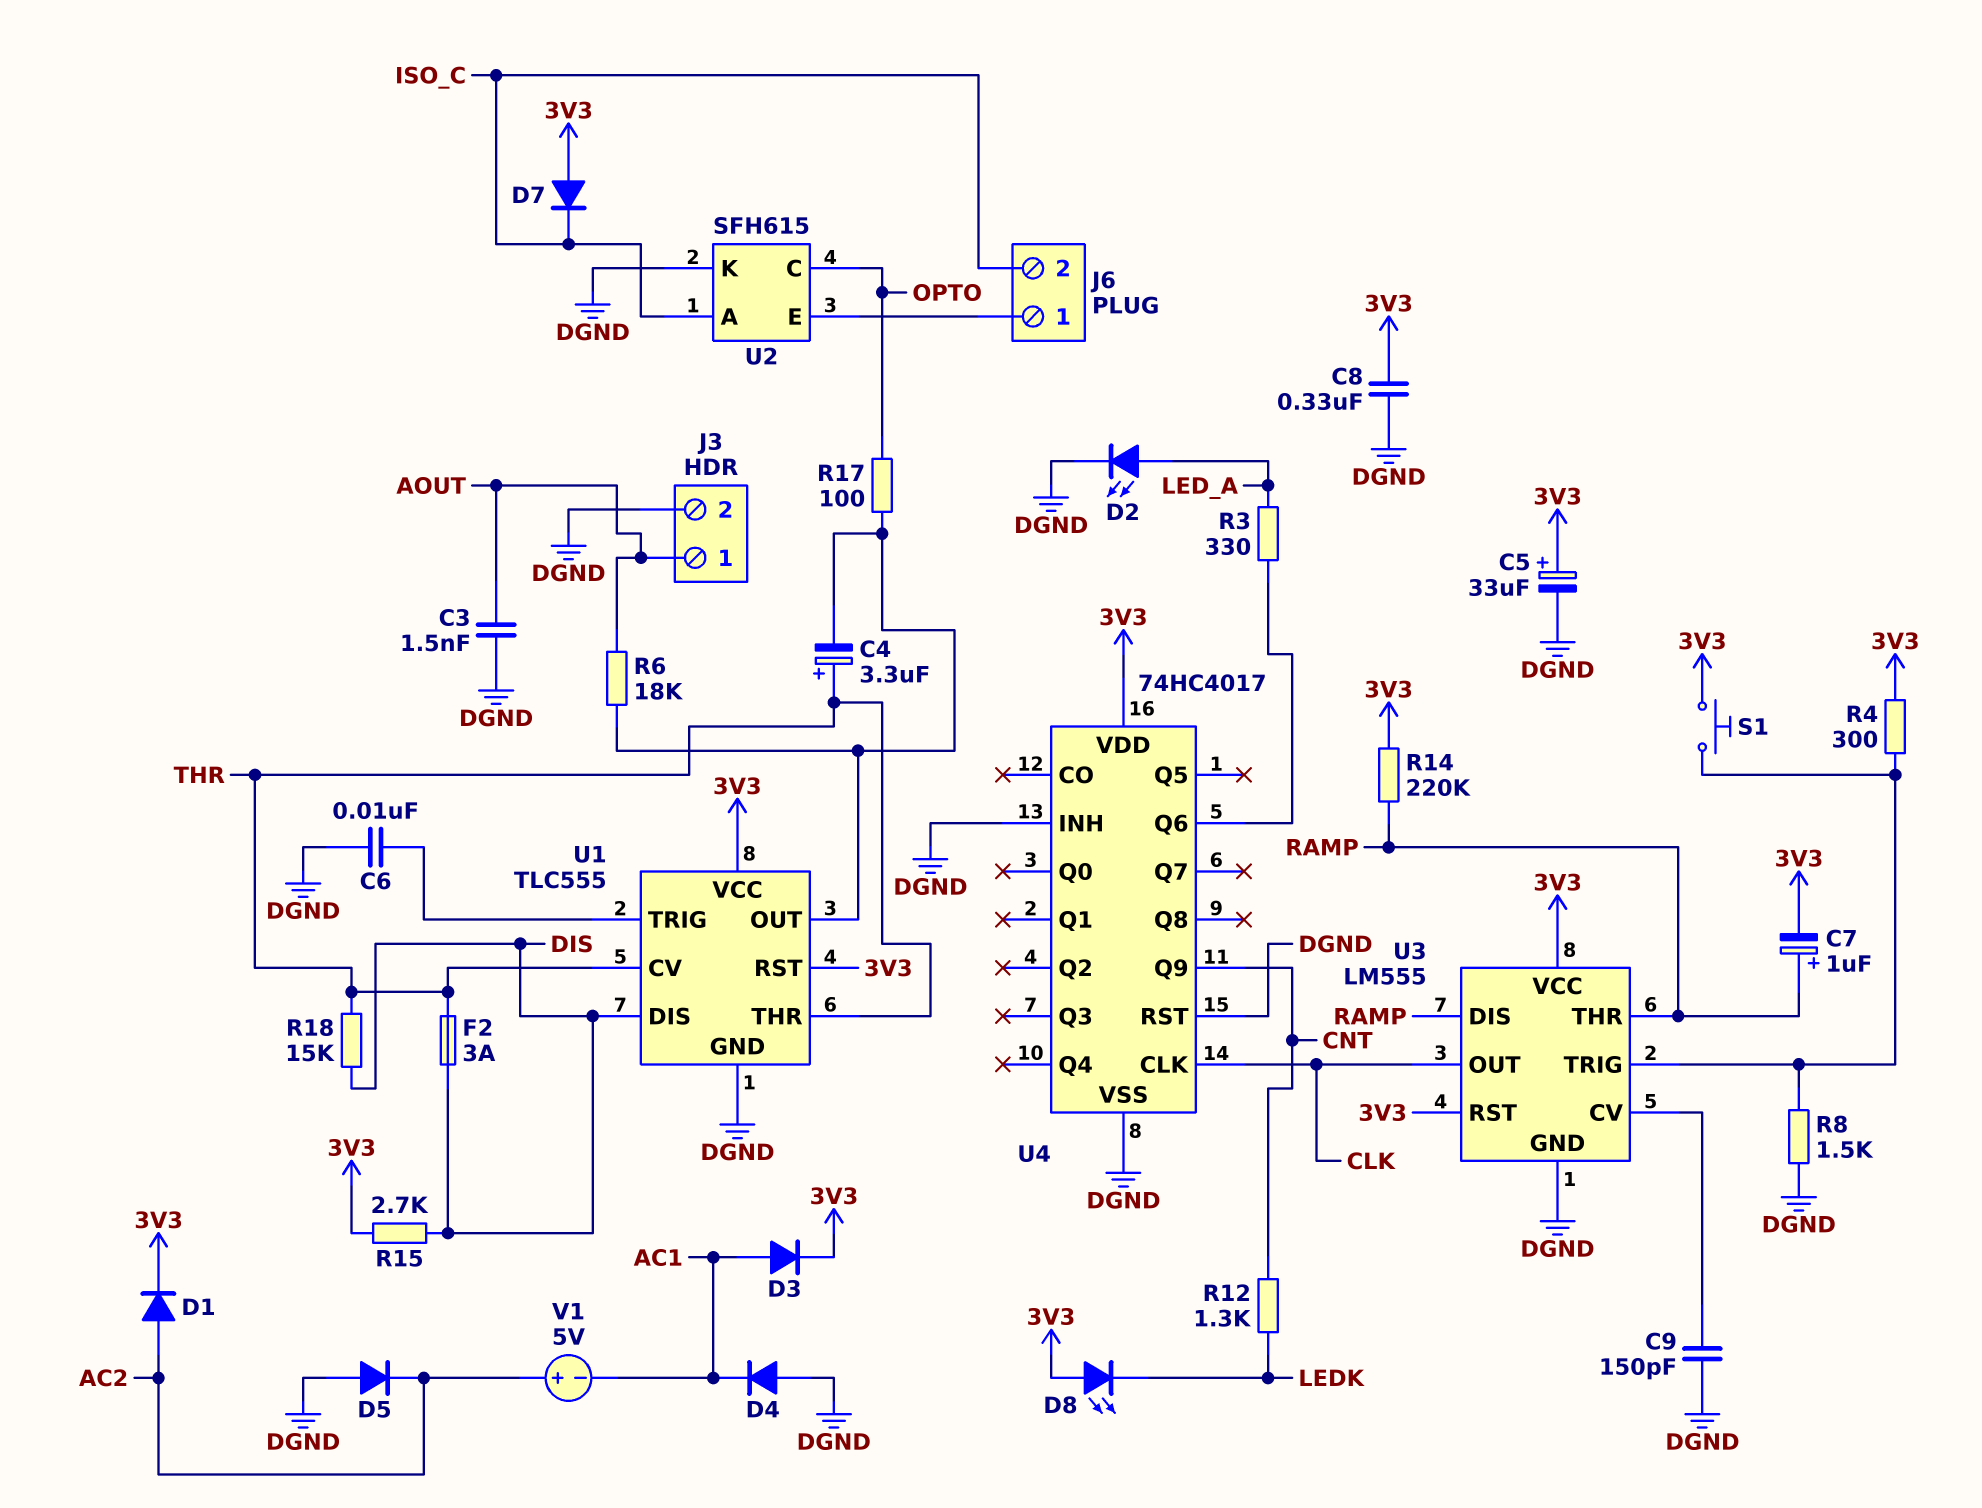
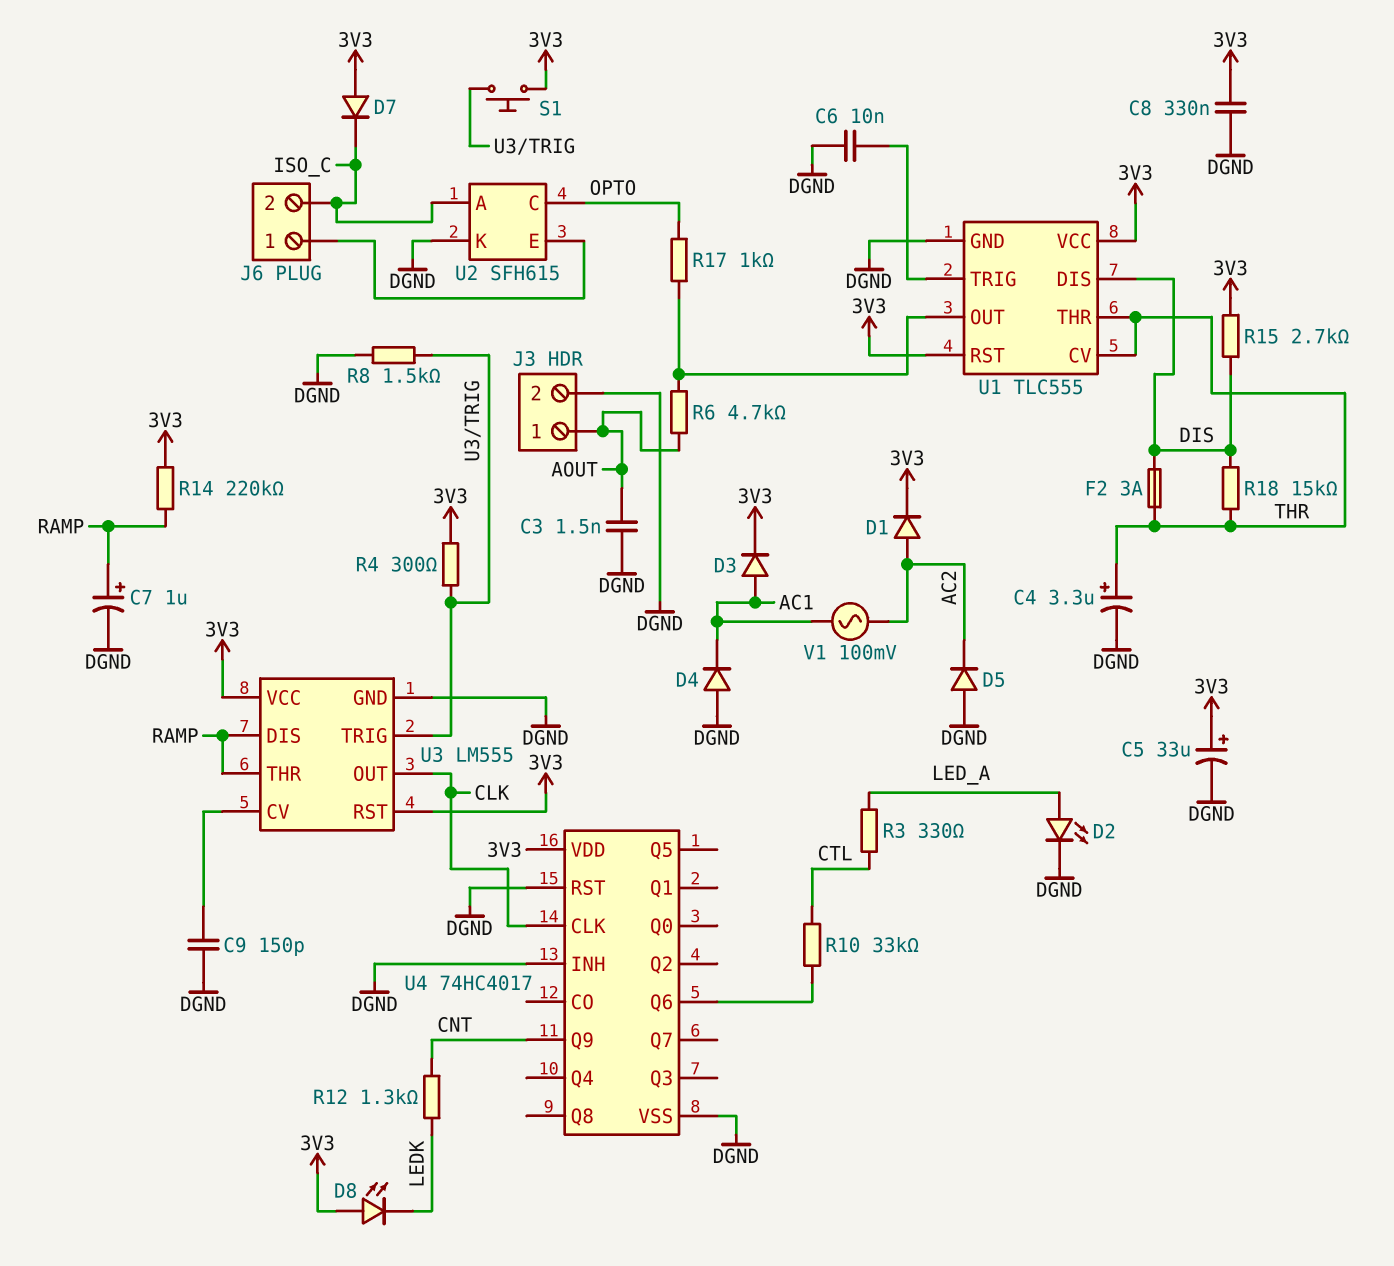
C4: 3.3uF (plus THR, minus U1/OUT) -> 3.3uF (plus THR, minus DGND)
C7: 1uF (plus RAMP, minus 3V3) -> 1uF (plus RAMP, minus DGND)
R3: 330 (LED_A, U4/Q6) -> 330 (CTL, LED_A)
R6: 18k (AOUT, U1/OUT) -> 4.7k (AOUT, U1/OUT)
R10: none -> 33k (CTL, U4/Q6)
R17: 100 (OPTO, U1/OUT) -> 1k (OPTO, U1/OUT)
V1: 5V (plus AC2, minus AC1) -> AC 100mV (AC1, AC2)

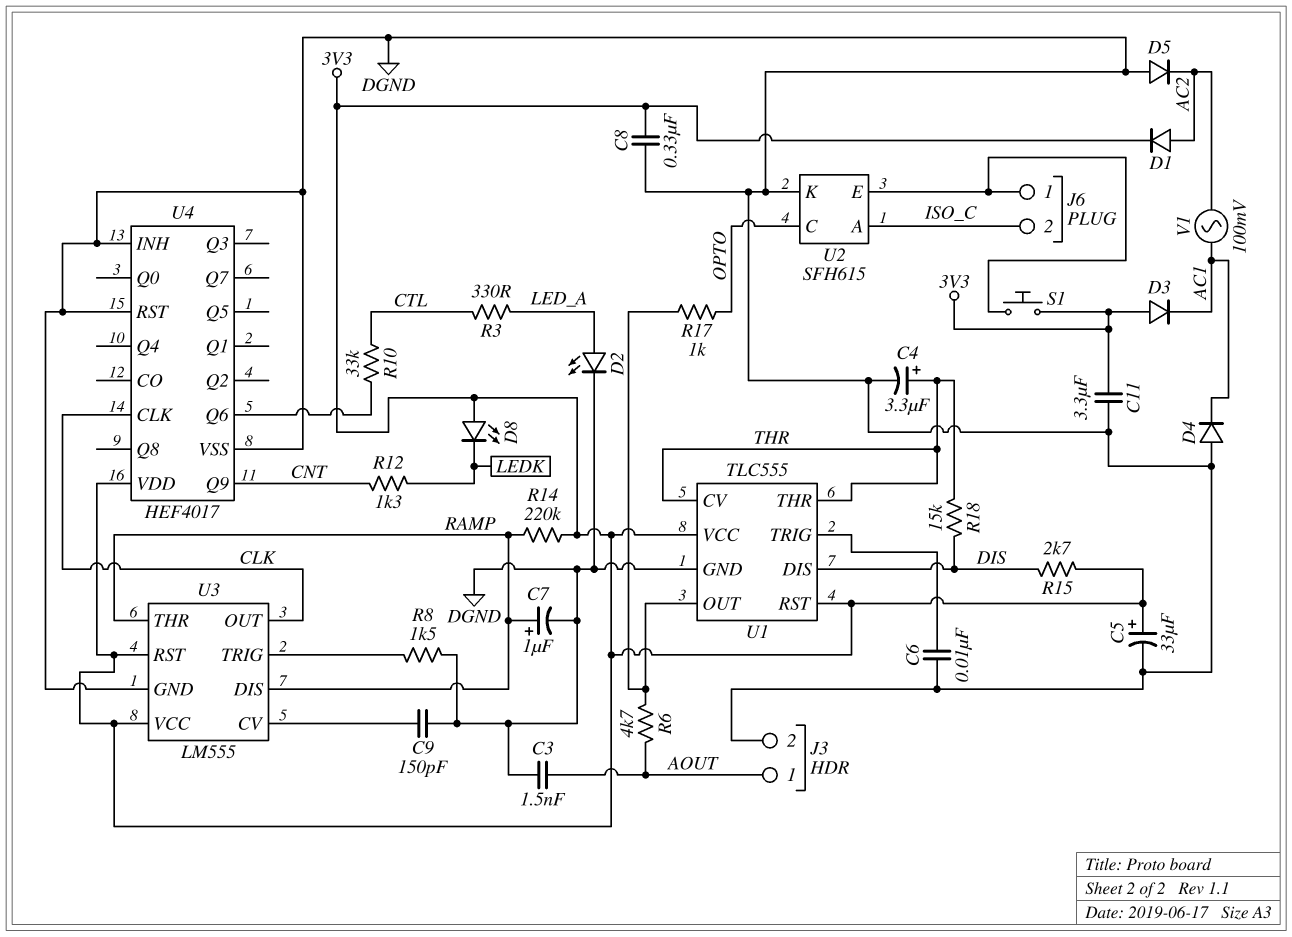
C11: none -> 3.3uF (3V3, DGND)
D3: diode (A AC1, K 3V3) -> diode (A 3V3, K AC1)
D7: diode (A 3V3, K ISO_C) -> none
F2: 3A (DIS, THR) -> none
R4: 300 (3V3, U3/TRIG) -> none
S1: button (3V3, U3/TRIG) -> button (3V3, J6/1)
U4: 74HC4017 -> HEF4017

